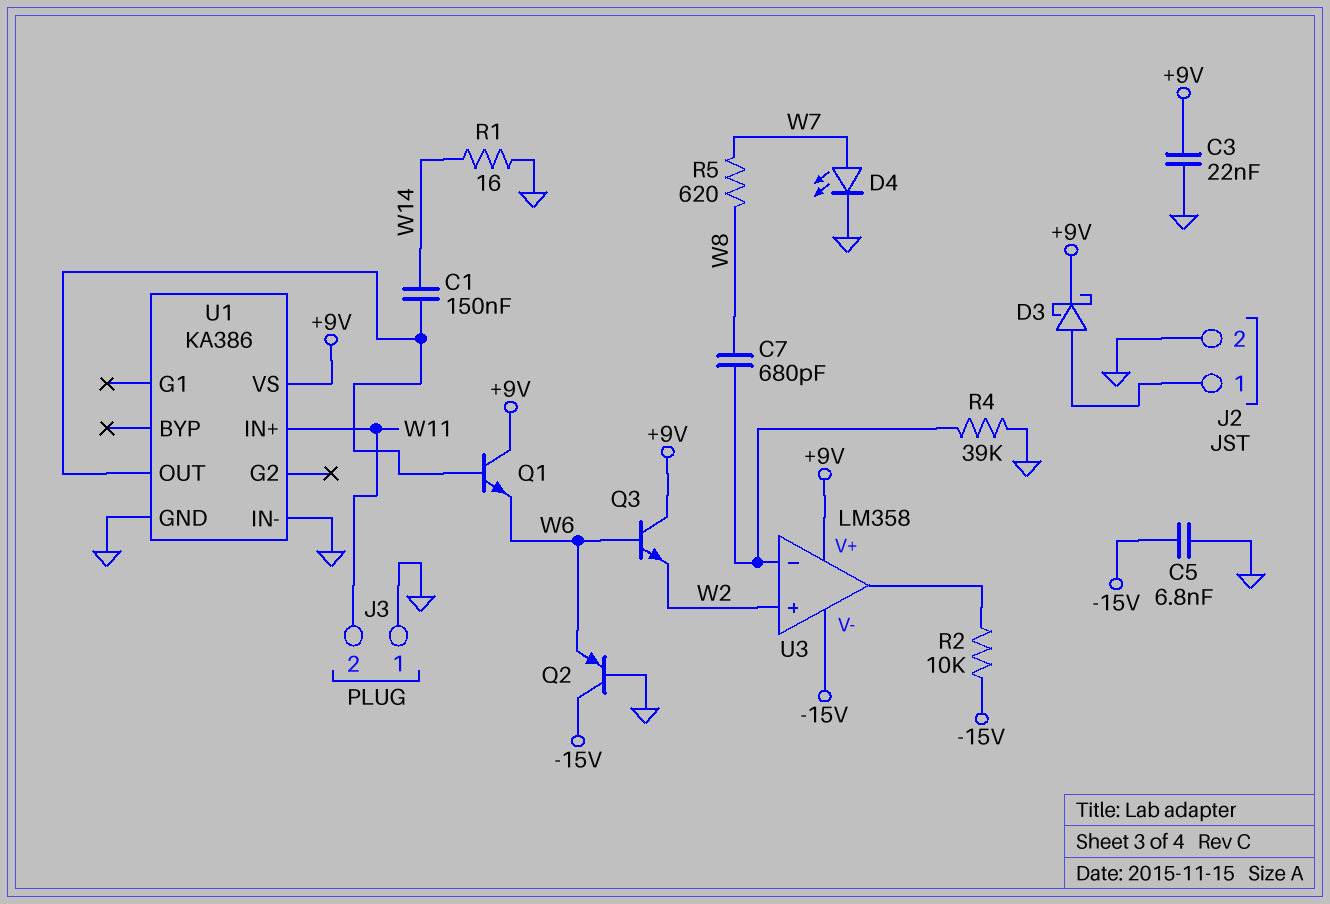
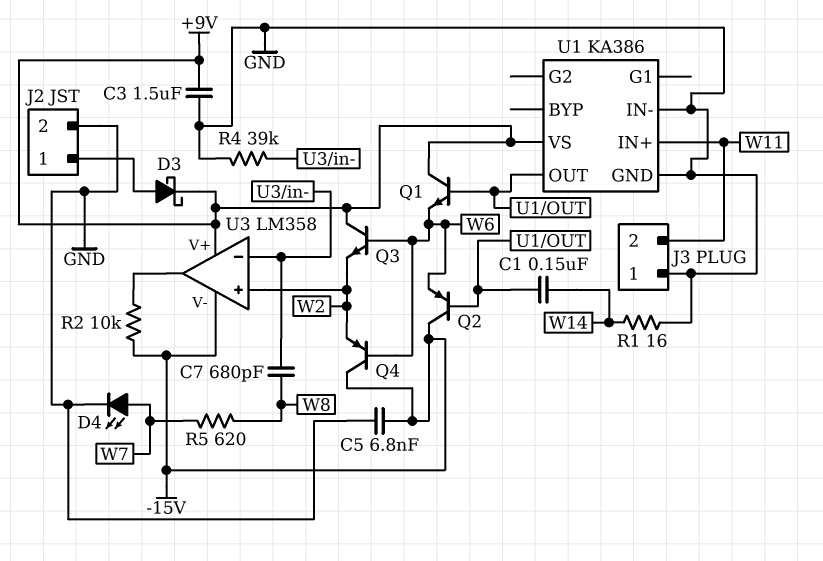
C3: 22nF (+9V, GND) -> 1.5uF (+9V, GND)
Q2: PNP (B GND, C -15V, E W6) -> PNP (B U1/OUT, C -15V, E W6)
Q4: none -> PNP (B W6, C -15V, E W2)

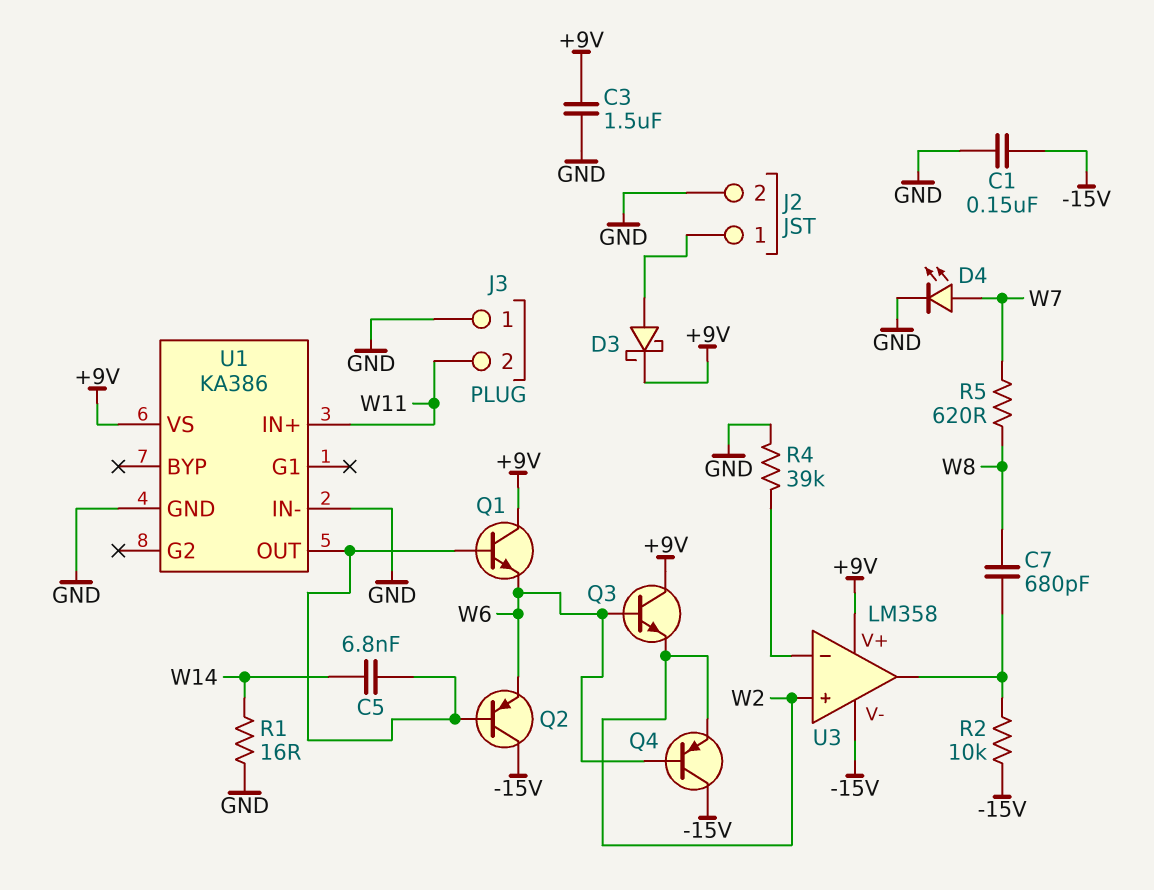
C1: 150nF (U1/OUT, W14) -> 150nF (-15V, GND)
C5: 6.8nF (-15V, GND) -> 6.8nF (U1/OUT, W14)
C7: 680pF (U3/in-, W8) -> 680pF (U3/out, W8)

